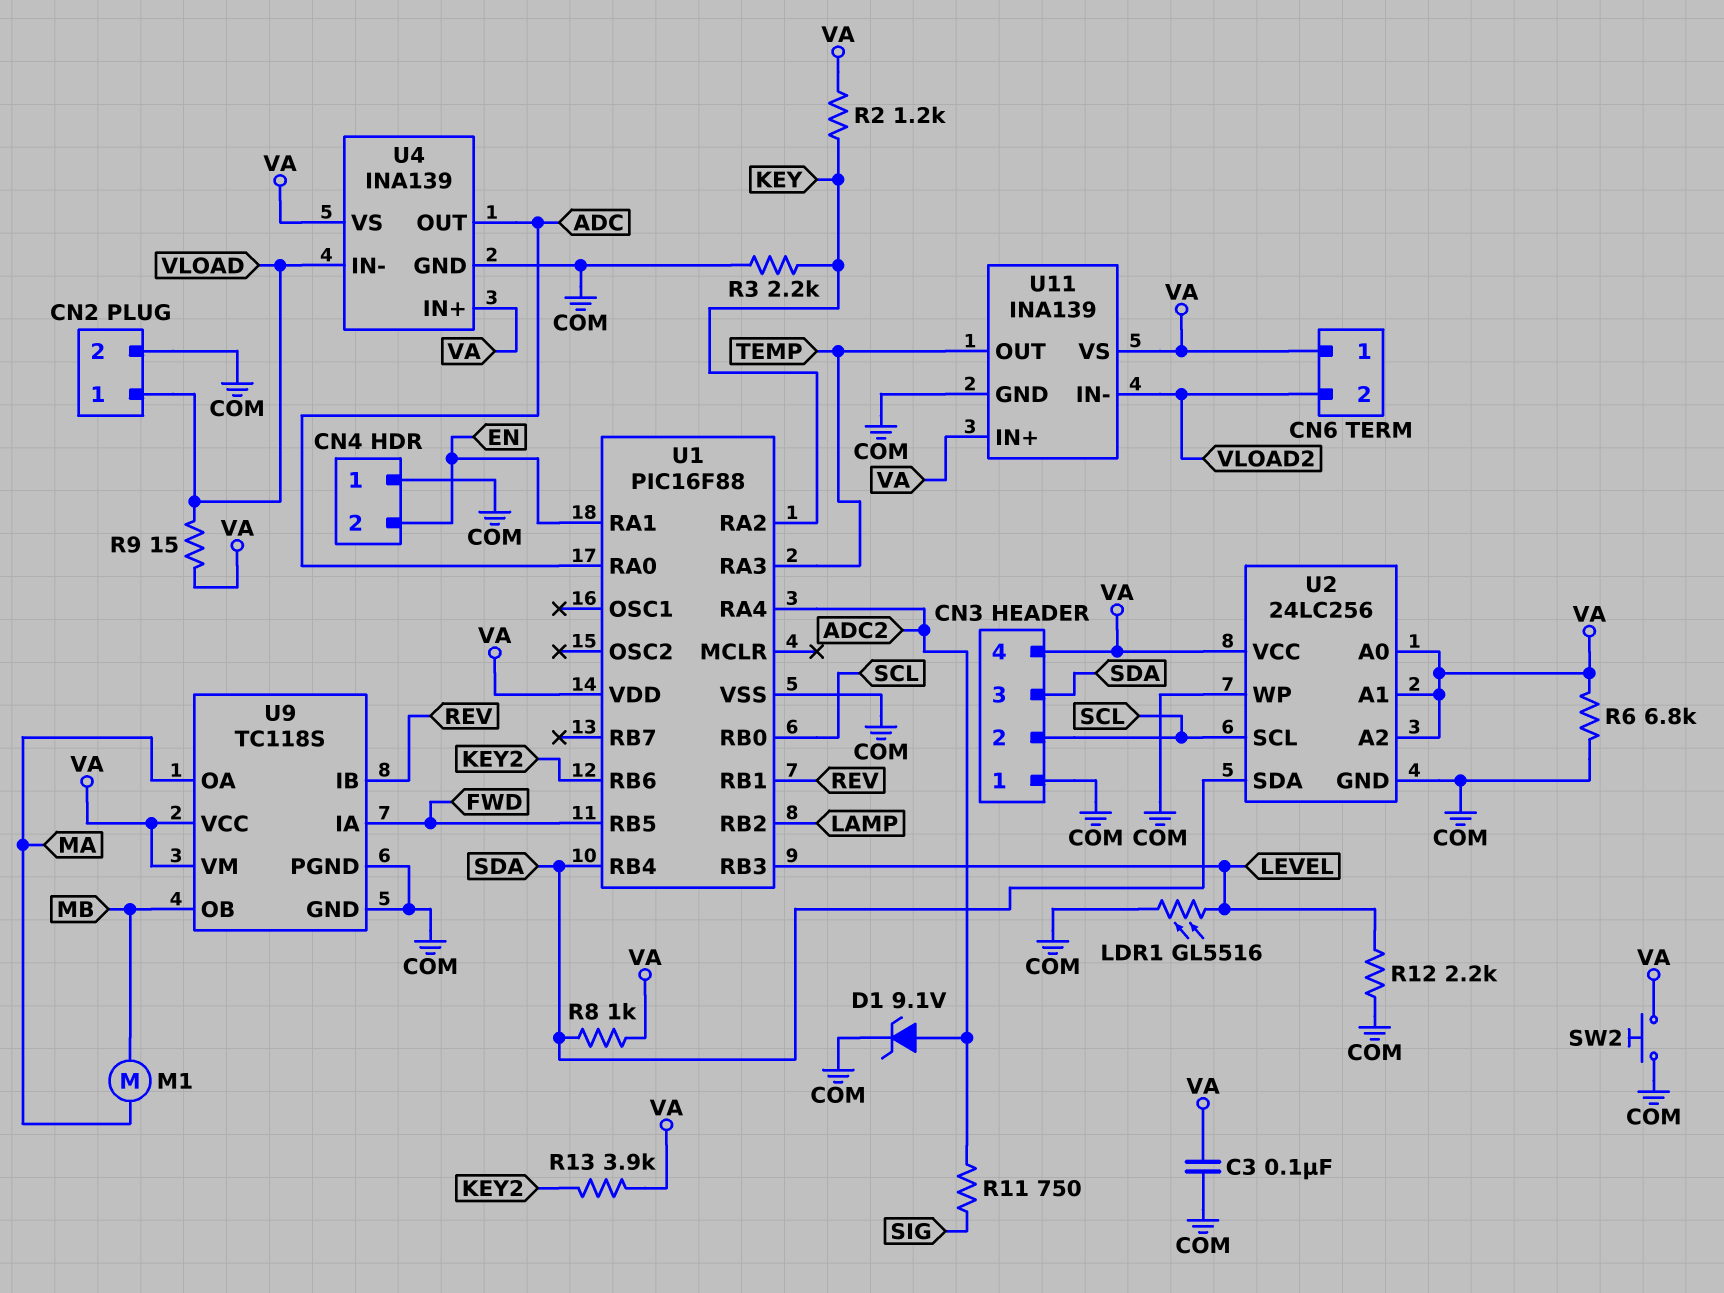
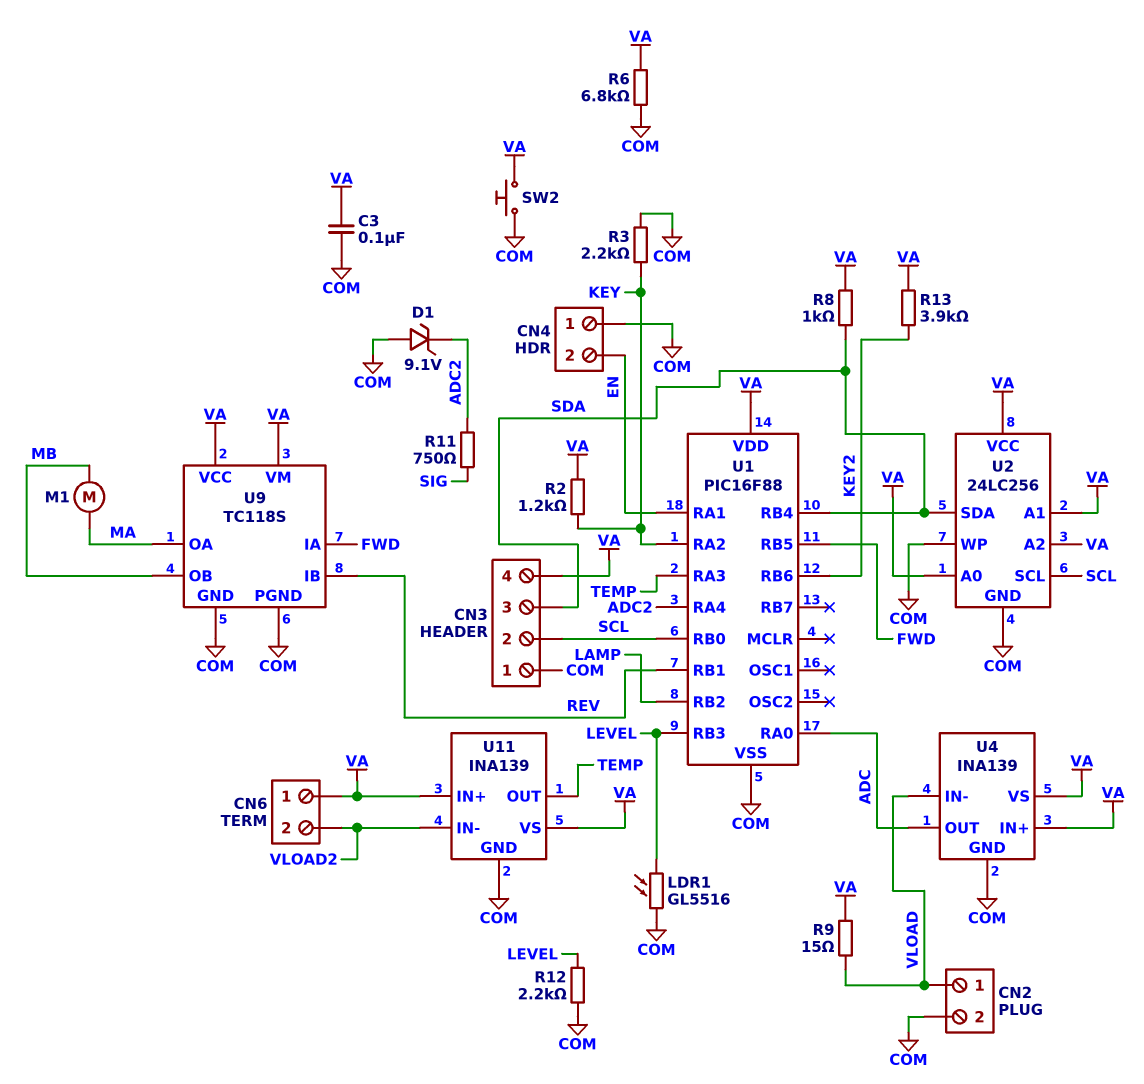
D1: zener 9.1V (A ADC2, K COM) -> zener 9.1V (A COM, K ADC2)

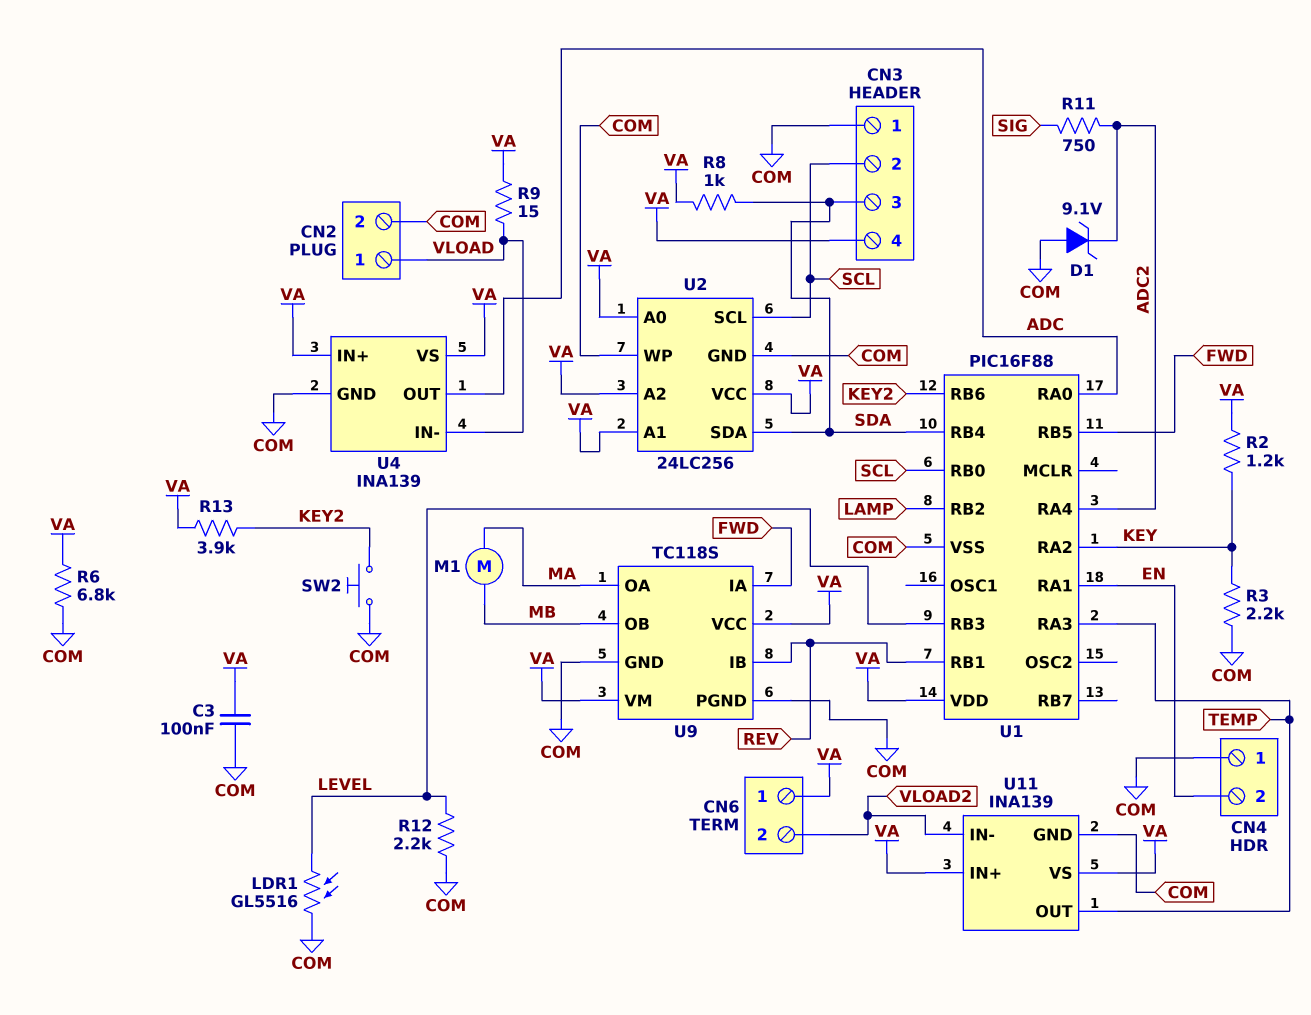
SW2: button (COM, VA) -> button (COM, KEY2)

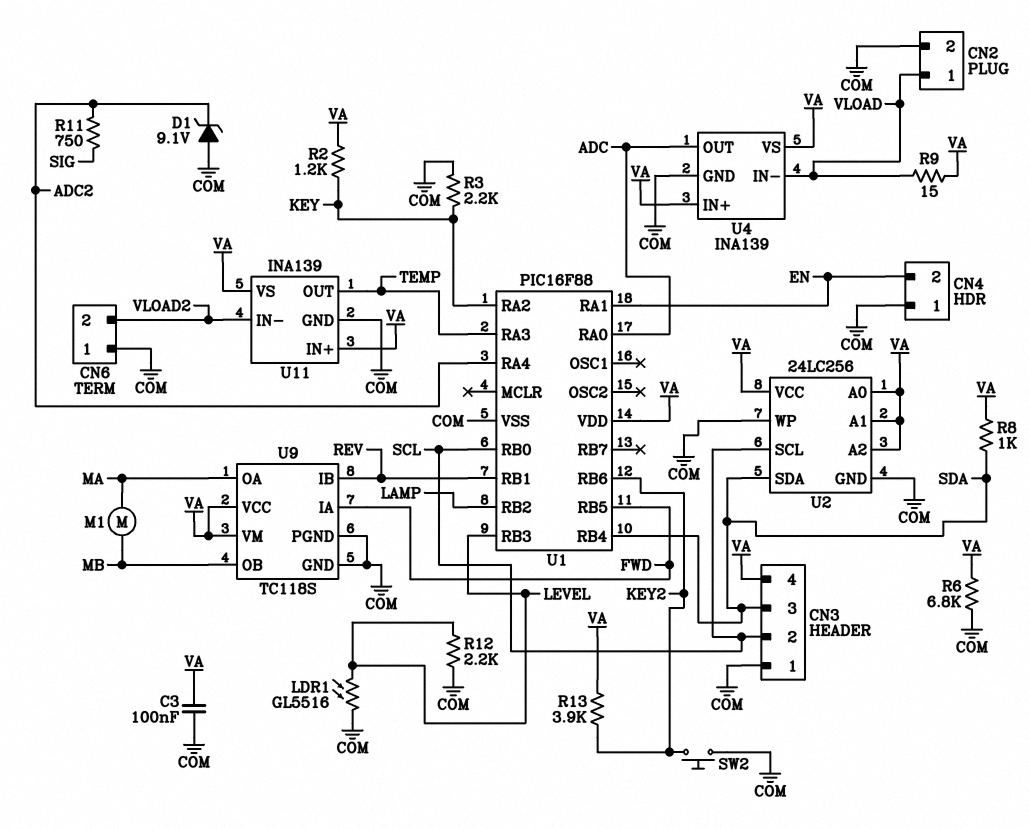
CN6 pin 1: VA -> COM

